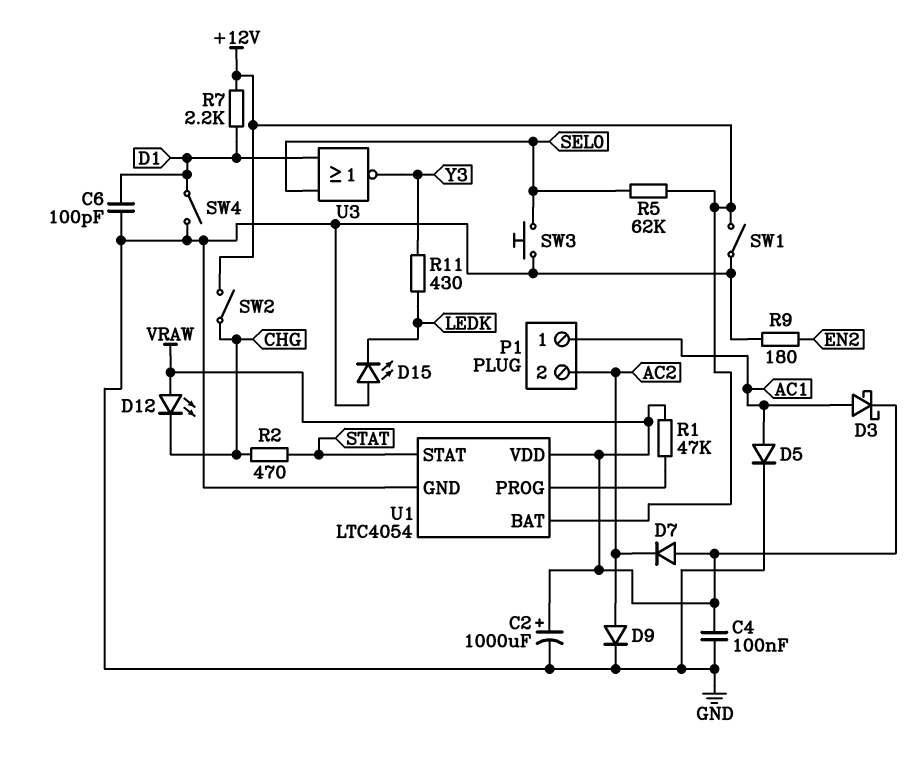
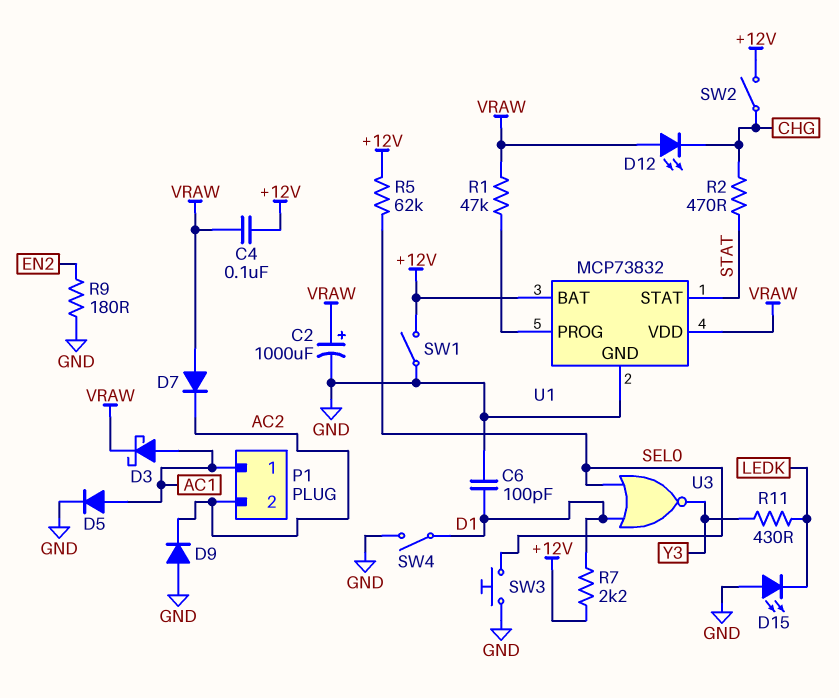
C4: 100nF (GND, VRAW) -> 100nF (+12V, VRAW)
D9: diode (A AC2, K GND) -> diode (A GND, K AC2)
U1: LTC4054 -> MCP73832

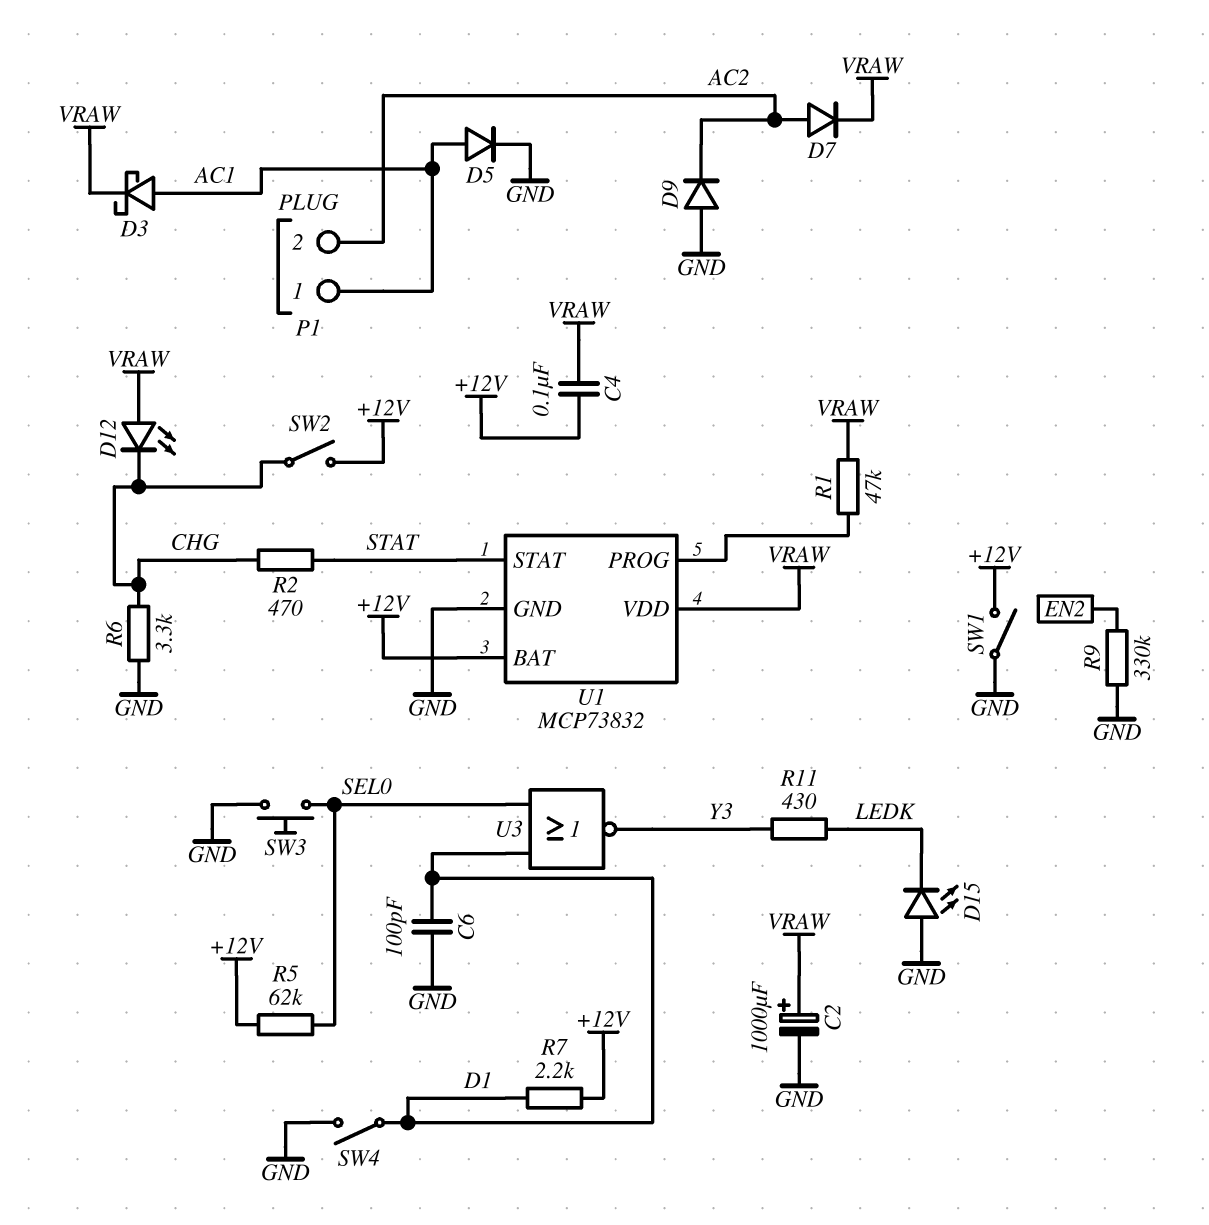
D7: diode (A VRAW, K AC2) -> diode (A AC2, K VRAW)
R6: none -> 3.3k (CHG, GND)
R9: 180 (EN2, GND) -> 330k (EN2, GND)

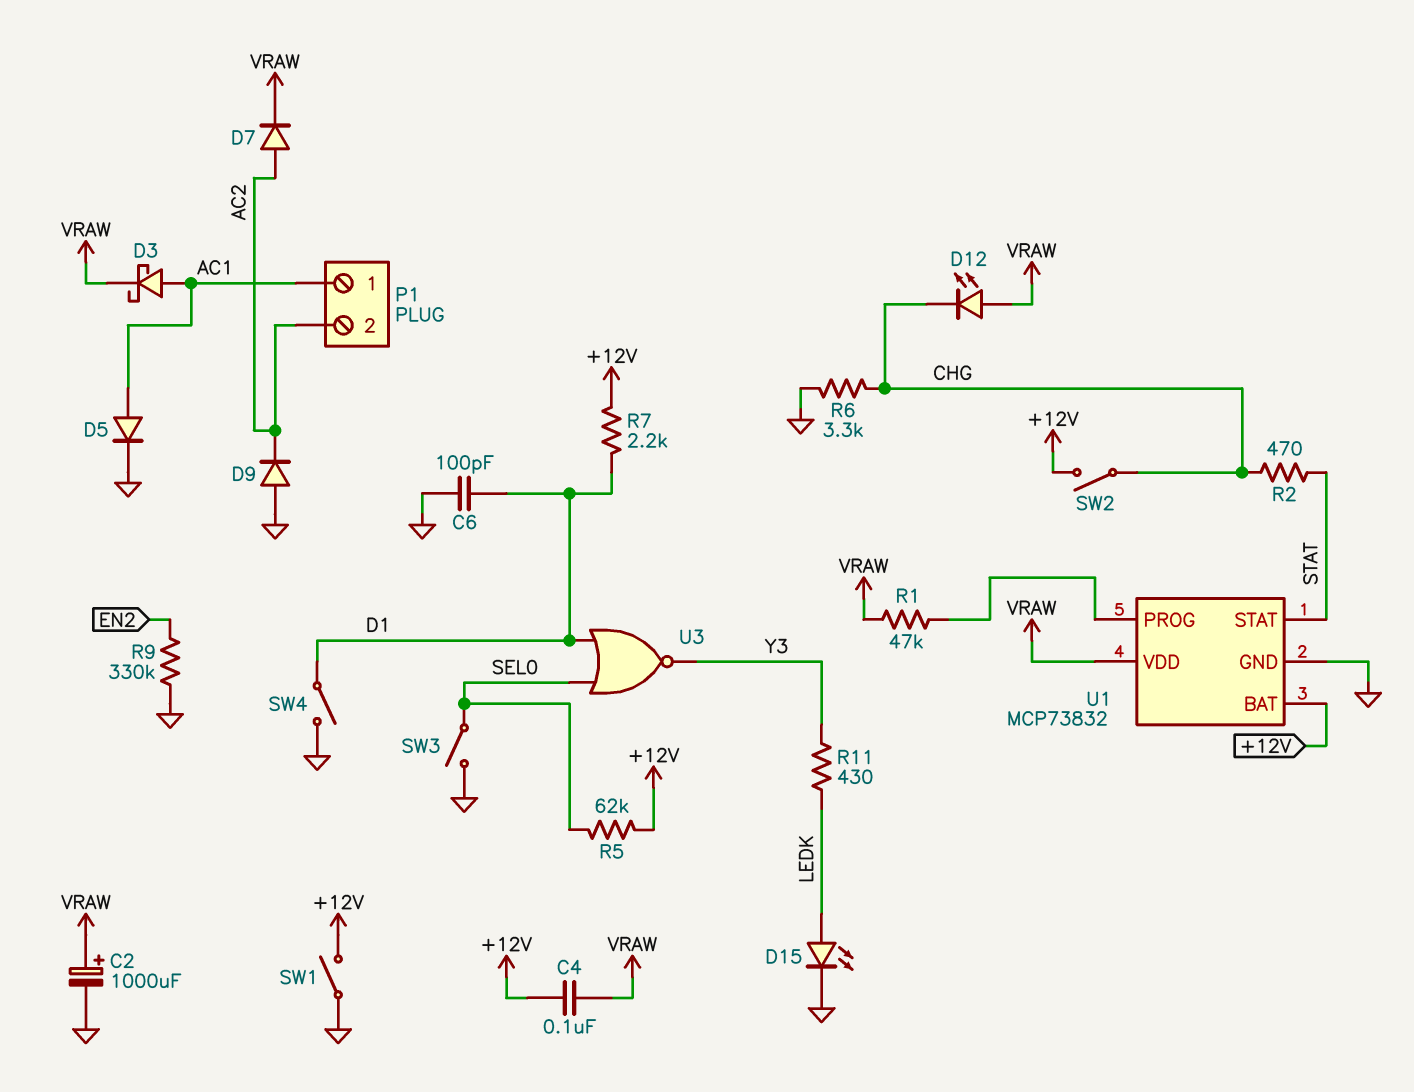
D15: LED (A GND, K LEDK) -> LED (A LEDK, K GND)
SW3: button (GND, SEL0) -> switch (GND, SEL0)

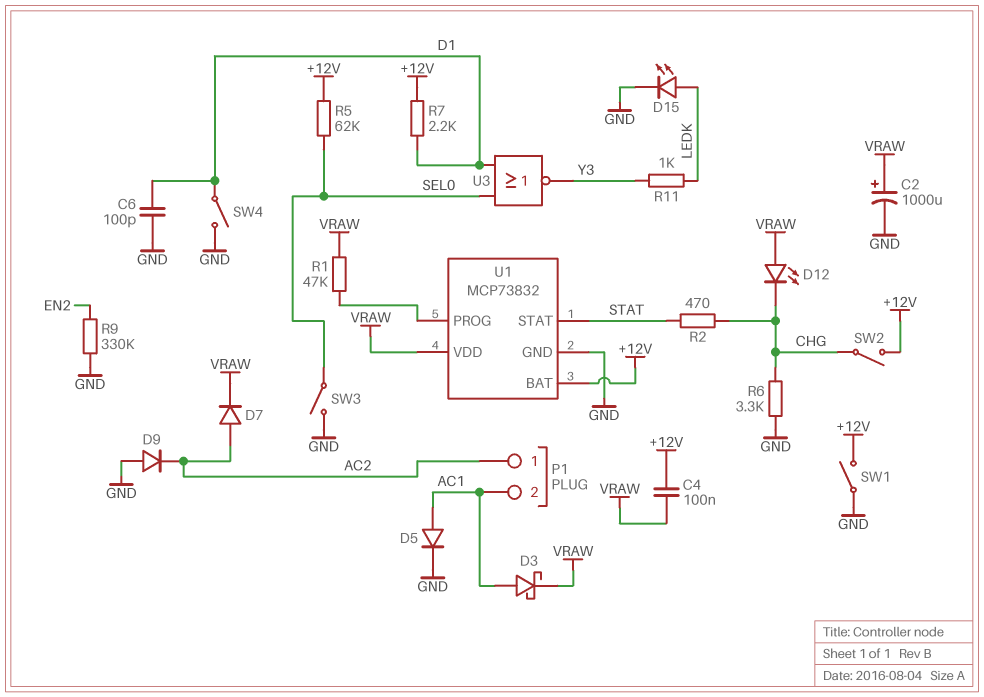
P1 pin 1: AC1 -> AC2
P1 pin 2: AC2 -> AC1
R11: 430 (LEDK, Y3) -> 1k (LEDK, Y3)

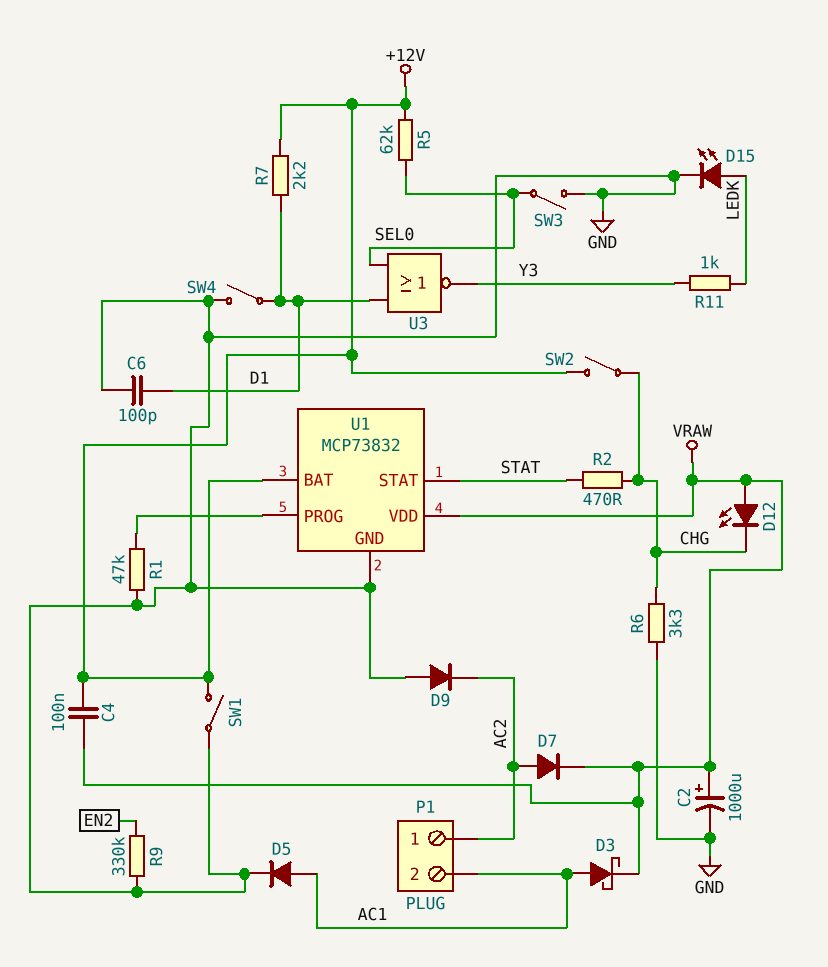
R1: 47k (U1/PROG, VRAW) -> 47k (GND, U1/PROG)

